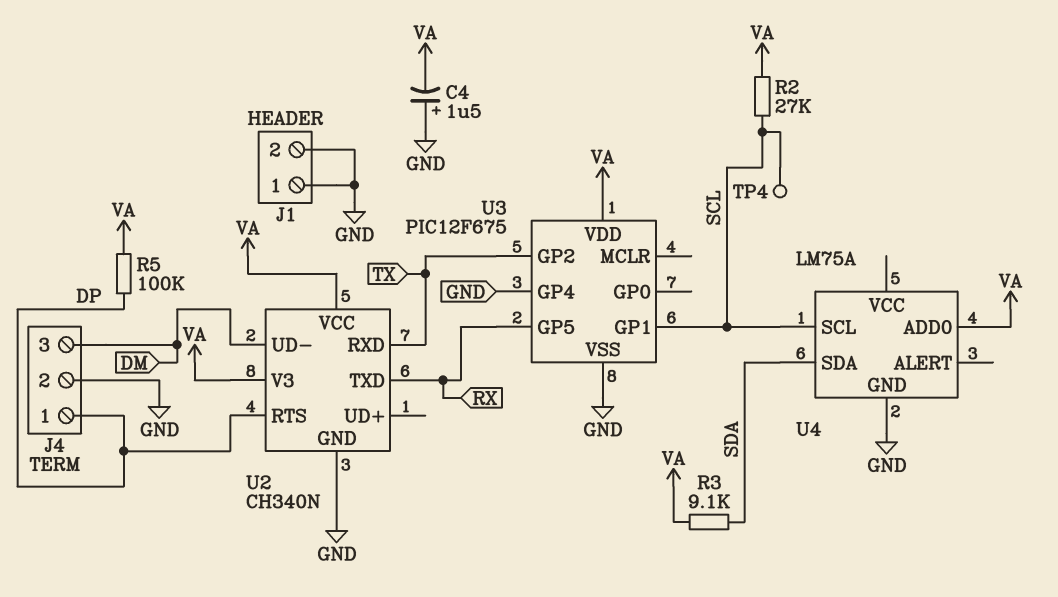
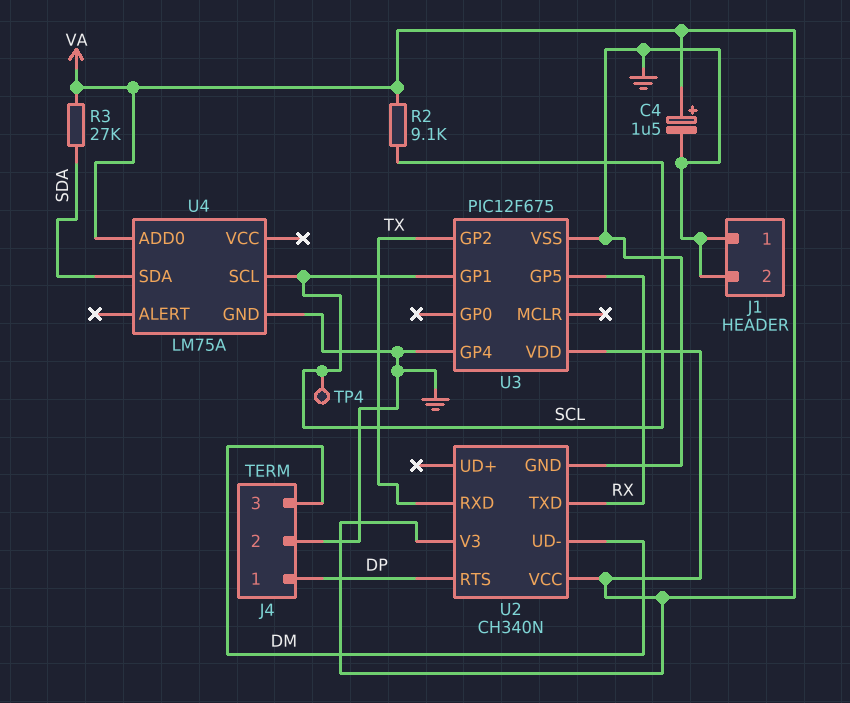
C4: 1.5uF (plus GND, minus VA) -> 1.5uF (plus VA, minus GND)
R2: 27k (SCL, VA) -> 9.1k (SCL, VA)
R3: 9.1k (SDA, VA) -> 27k (SDA, VA)
R5: 100k (DP, VA) -> none

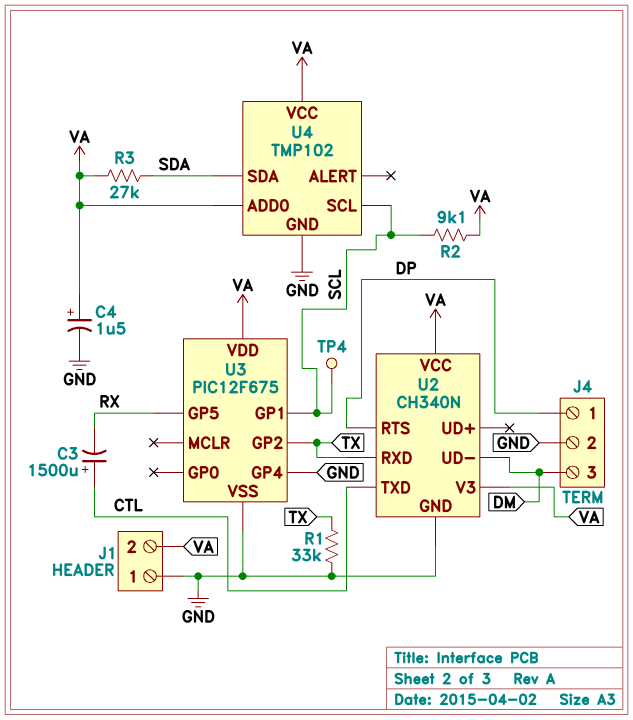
C3: none -> 1500uF (plus CTL, minus RX)
J1 pin 2: GND -> VA
R1: none -> 33k (GND, TX)
U2 pin TXD: RX -> CTL
U4: LM75A -> TMP102
U4 pin VCC: none -> VA

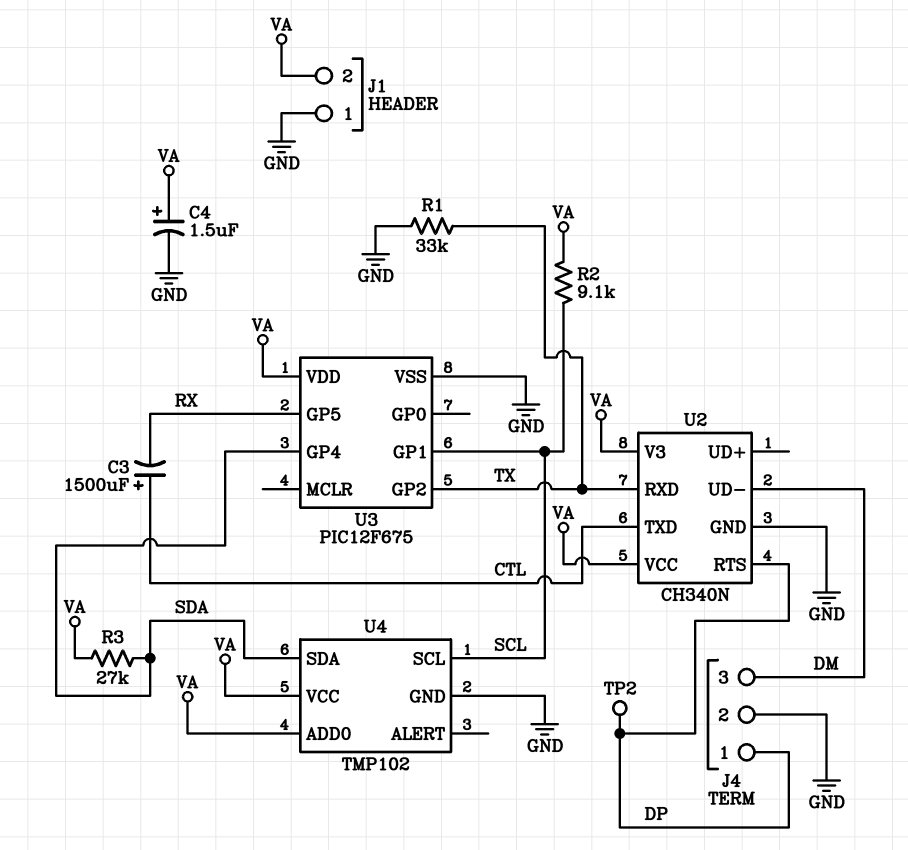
TP2: none -> test point (DP)
TP4: test point (SCL) -> none
U3 pin GP4: GND -> SDA

